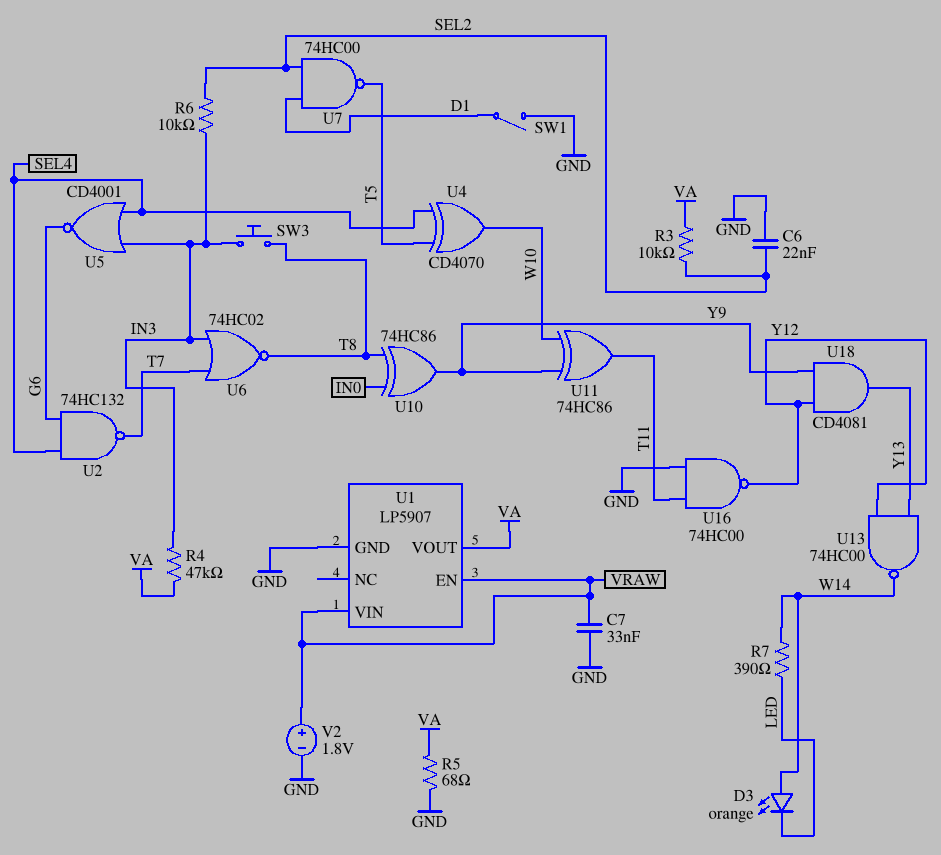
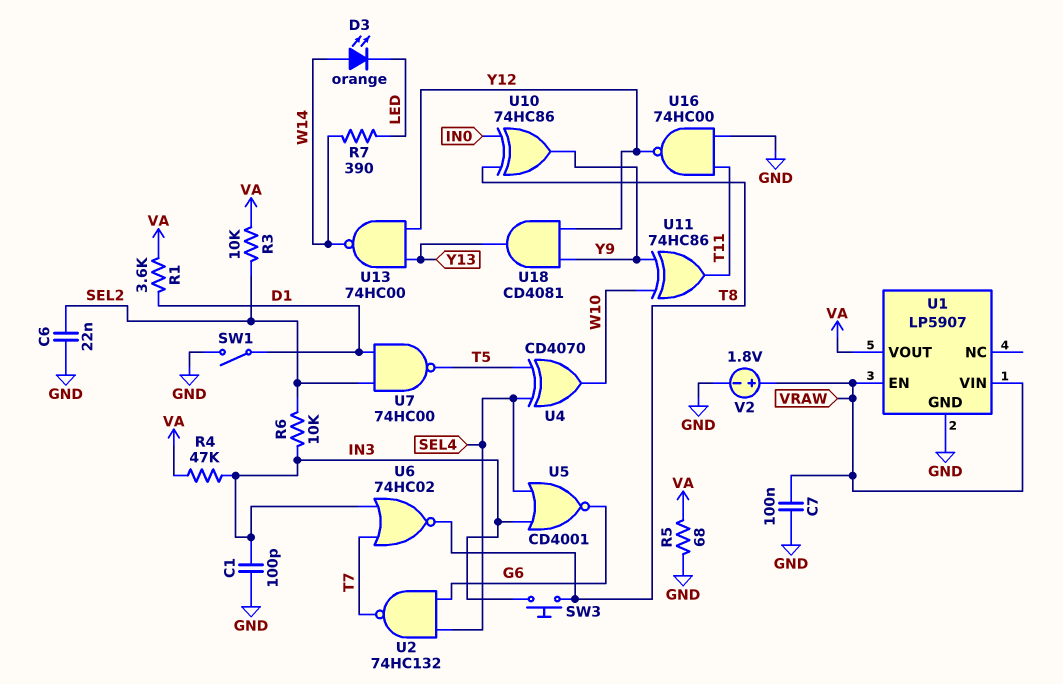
C1: none -> 100pF (GND, IN3)
C7: 33nF (GND, VRAW) -> 100nF (GND, VRAW)
R1: none -> 3.6k (D1, VA)

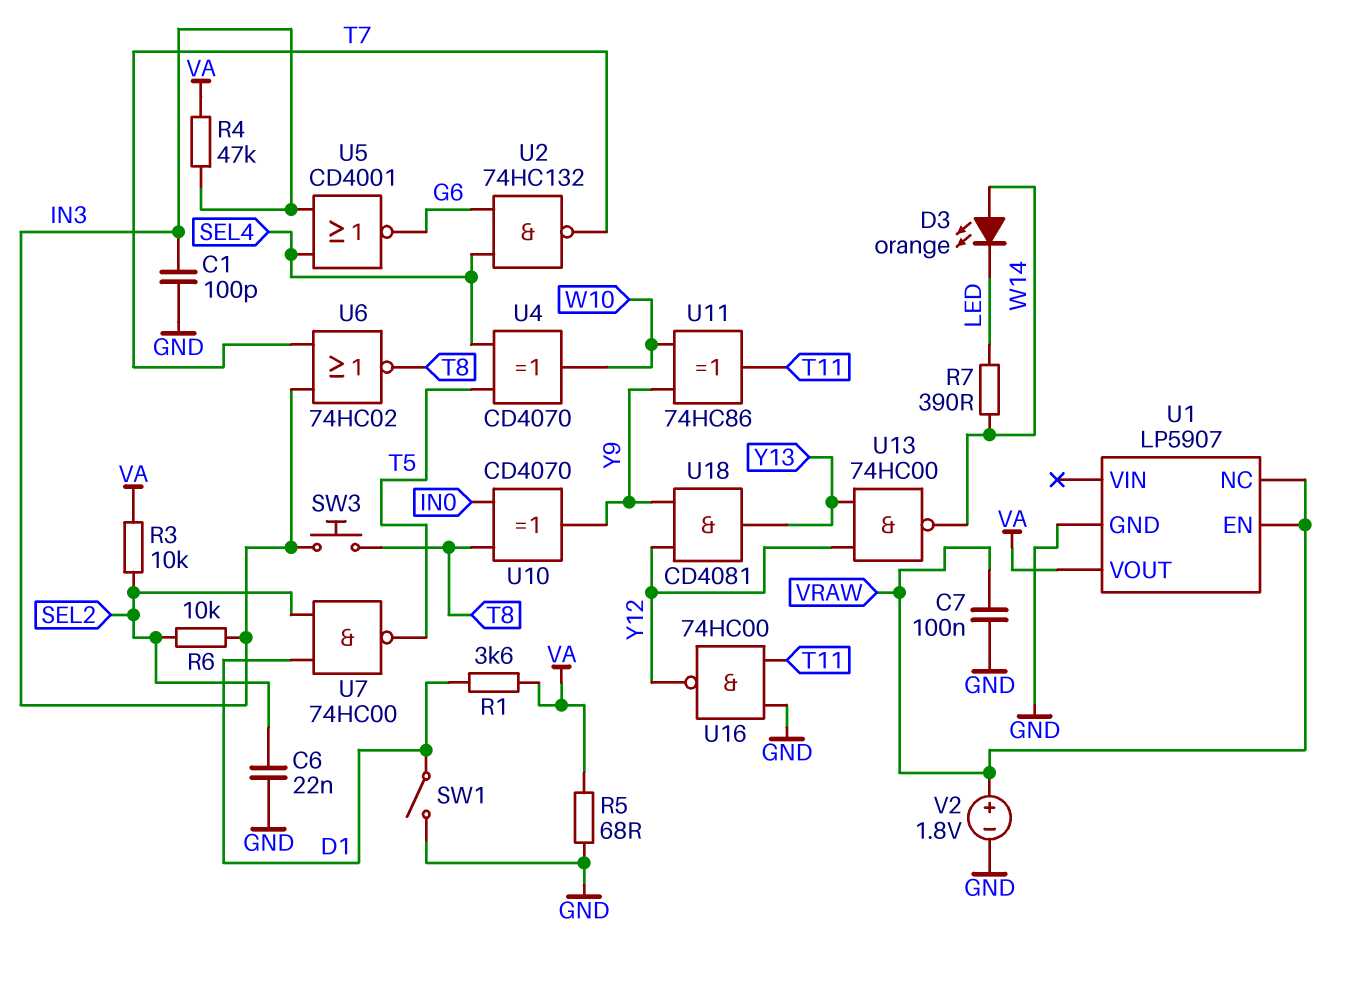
U1 pin NC: none -> VRAW
U1 pin VIN: VRAW -> none
U10: XOR 74HC86 (in IN0, in T8, out Y9) -> XOR CD4070 (in IN0, in T8, out Y9)

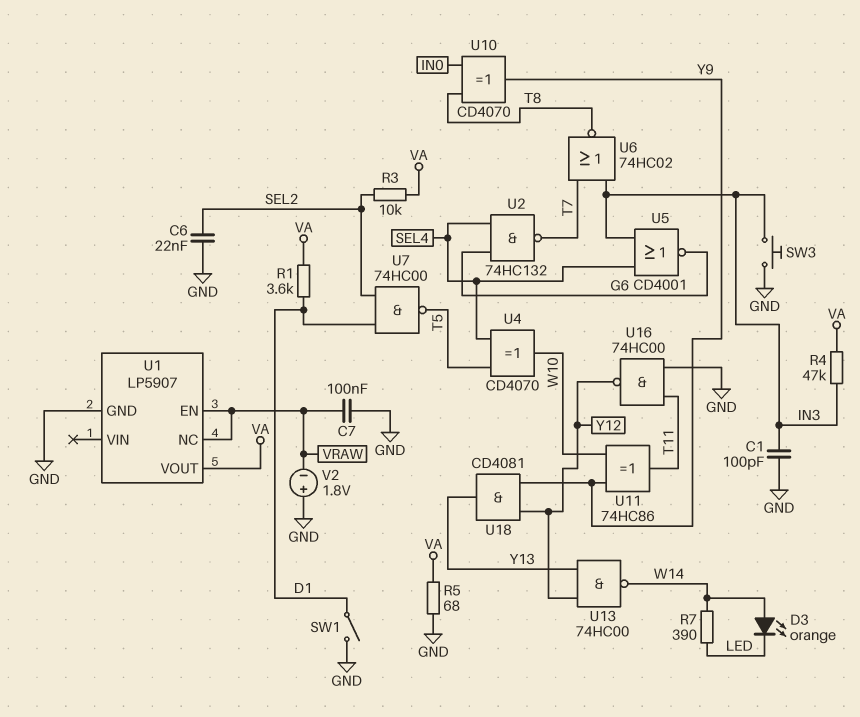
R6: 10k (IN3, SEL2) -> none
SW3: button (IN3, T8) -> button (GND, IN3)
V2: 1.8V (plus VRAW, minus GND) -> 1.8V (plus GND, minus VRAW)

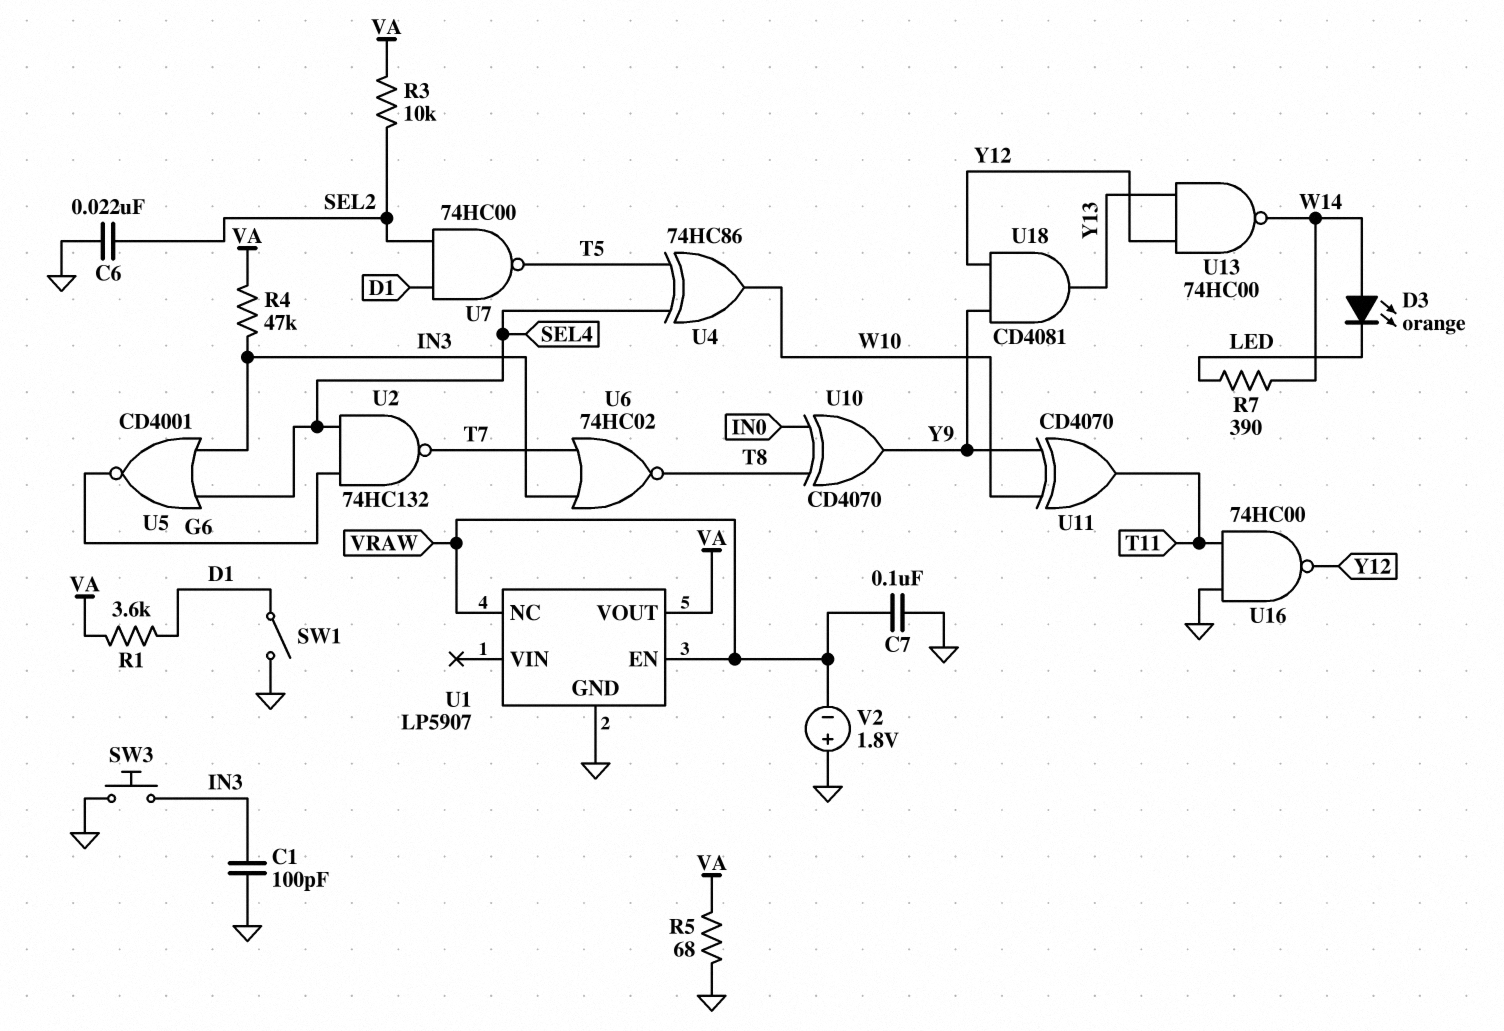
U4: XOR CD4070 (in SEL4, in T5, out W10) -> XOR 74HC86 (in SEL4, in T5, out W10)
U11: XOR 74HC86 (in W10, in Y9, out T11) -> XOR CD4070 (in W10, in Y9, out T11)

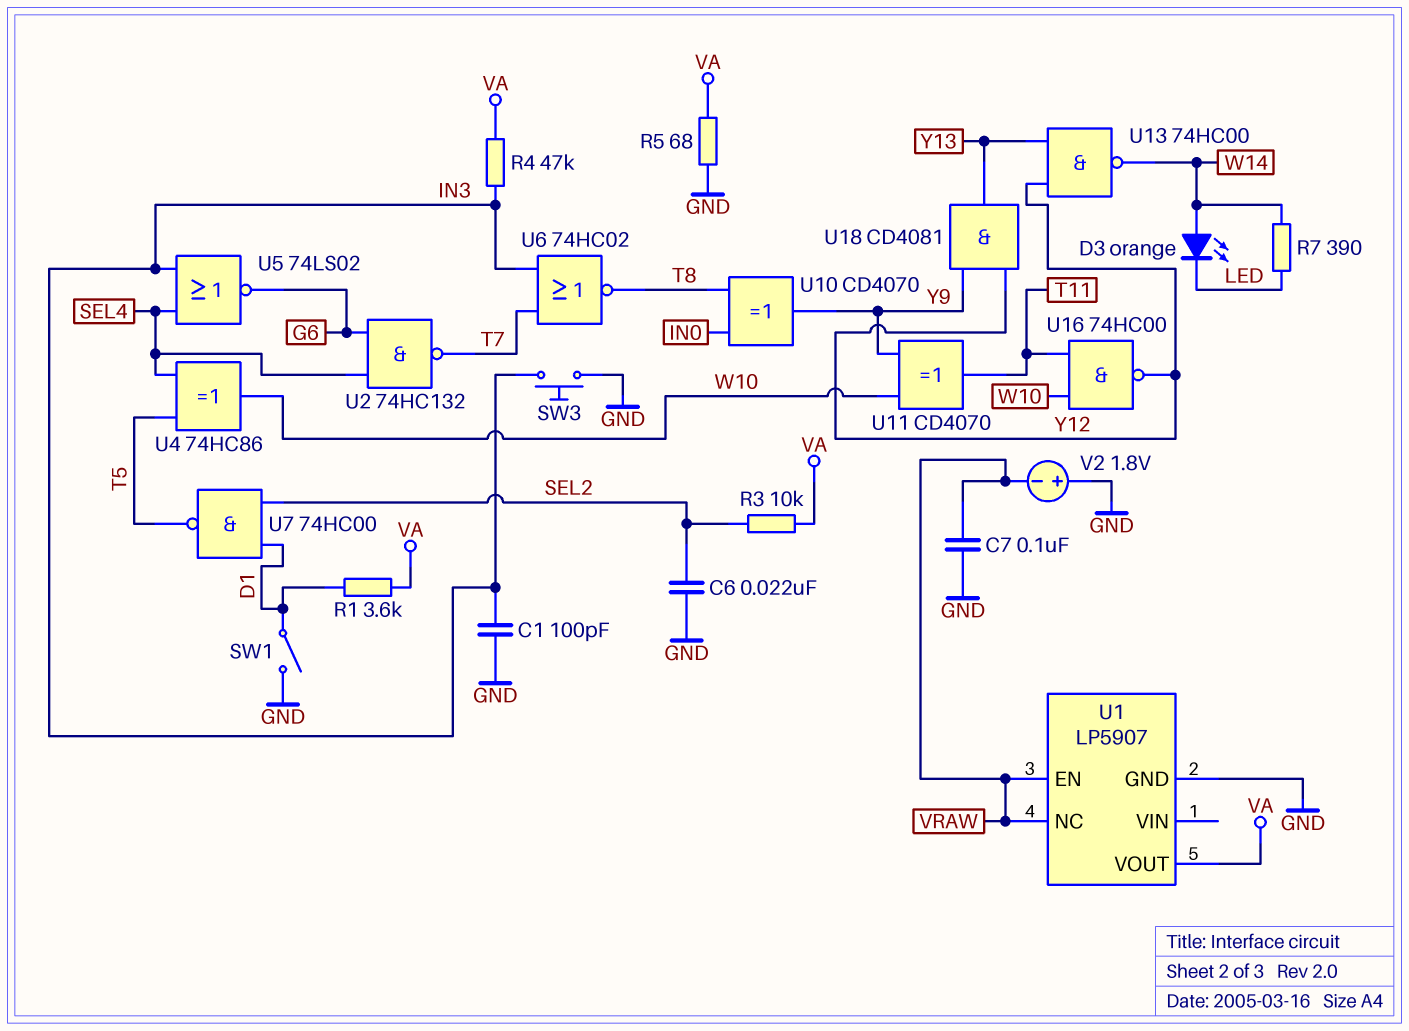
U5: NOR CD4001 (in IN3, in SEL4, out G6) -> NOR 74LS02 (in IN3, in SEL4, out G6)
U16: NAND 74HC00 (in GND, in T11, out Y12) -> NAND 74HC00 (in T11, in W10, out Y12)

